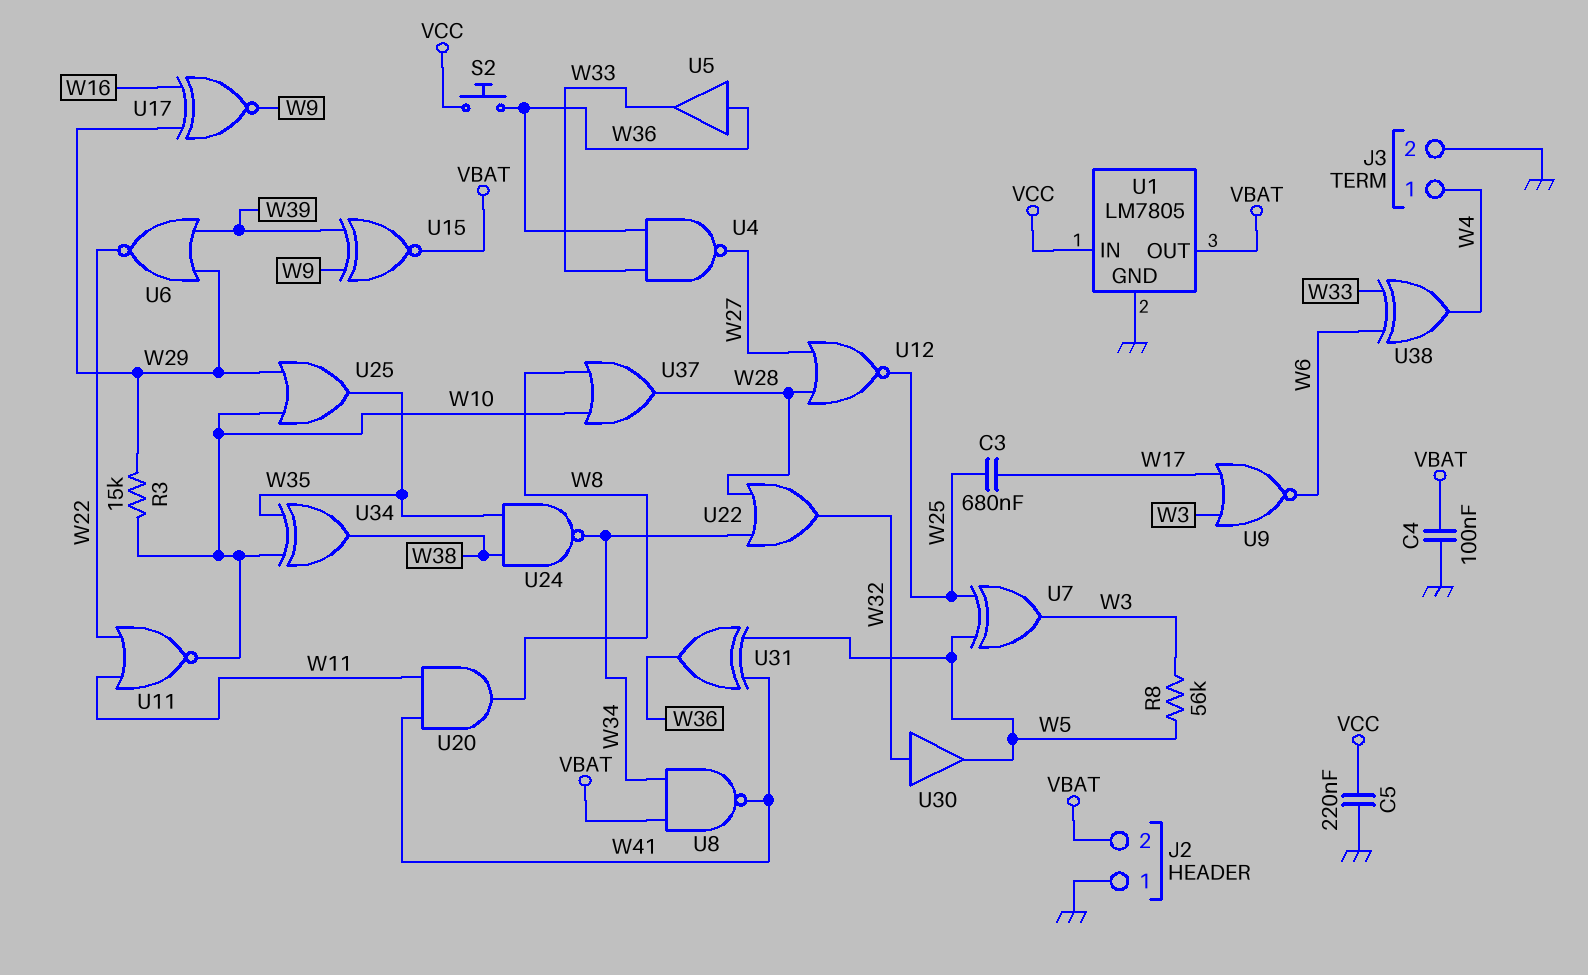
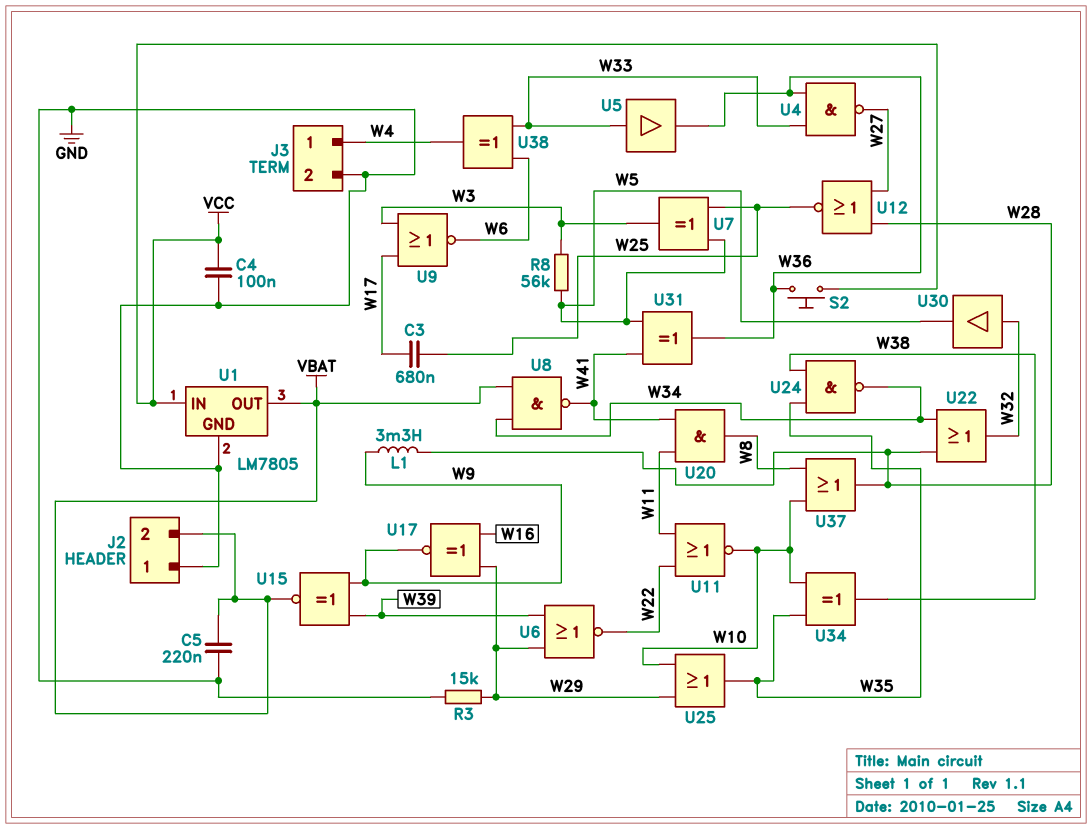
C4: 100nF (GND, VBAT) -> 100nF (GND, VCC)
C5: 220nF (GND, VCC) -> 220nF (GND, VBAT)
L1: none -> 3.3mH (W9, W28)
R3: 15k (W10, W29) -> 15k (GND, W29)
U5: buffer (in W36, out W33) -> buffer (in W33, out W36)

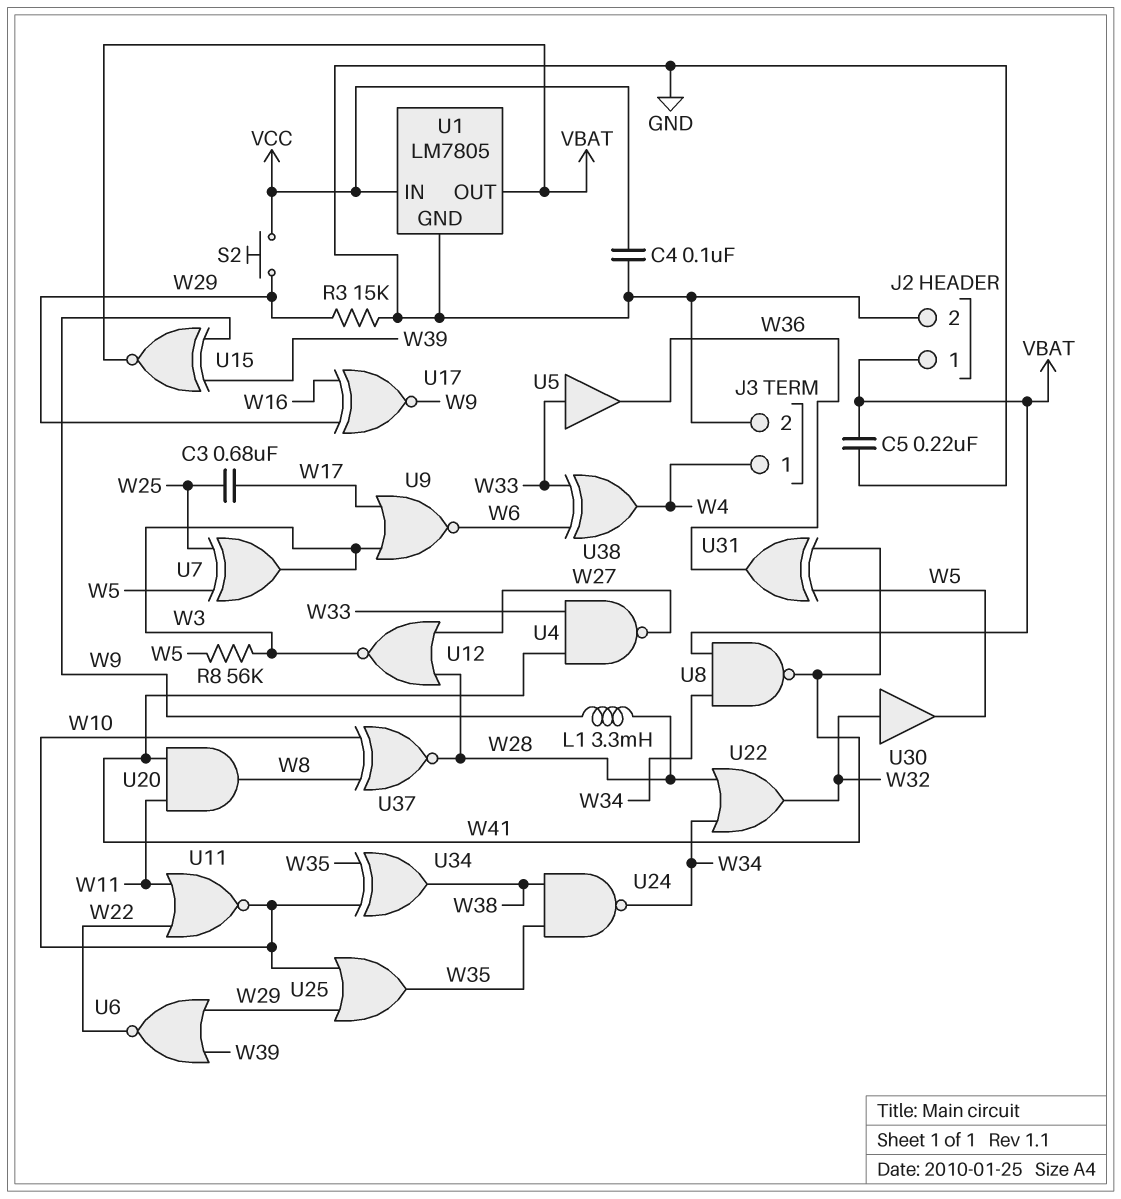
J2 pin 1: GND -> VBAT
J2 pin 2: VBAT -> GND
S2: button (VCC, W36) -> button (VCC, W29)
U4: NAND (in W33, in W36, out W27) -> NAND (in W33, in W41, out W27)
U12: NOR (in W27, in W28, out W25) -> NOR (in W27, in W28, out W3)
U37: OR (in W8, in W10, out W28) -> XNOR (in W8, in W10, out W28)

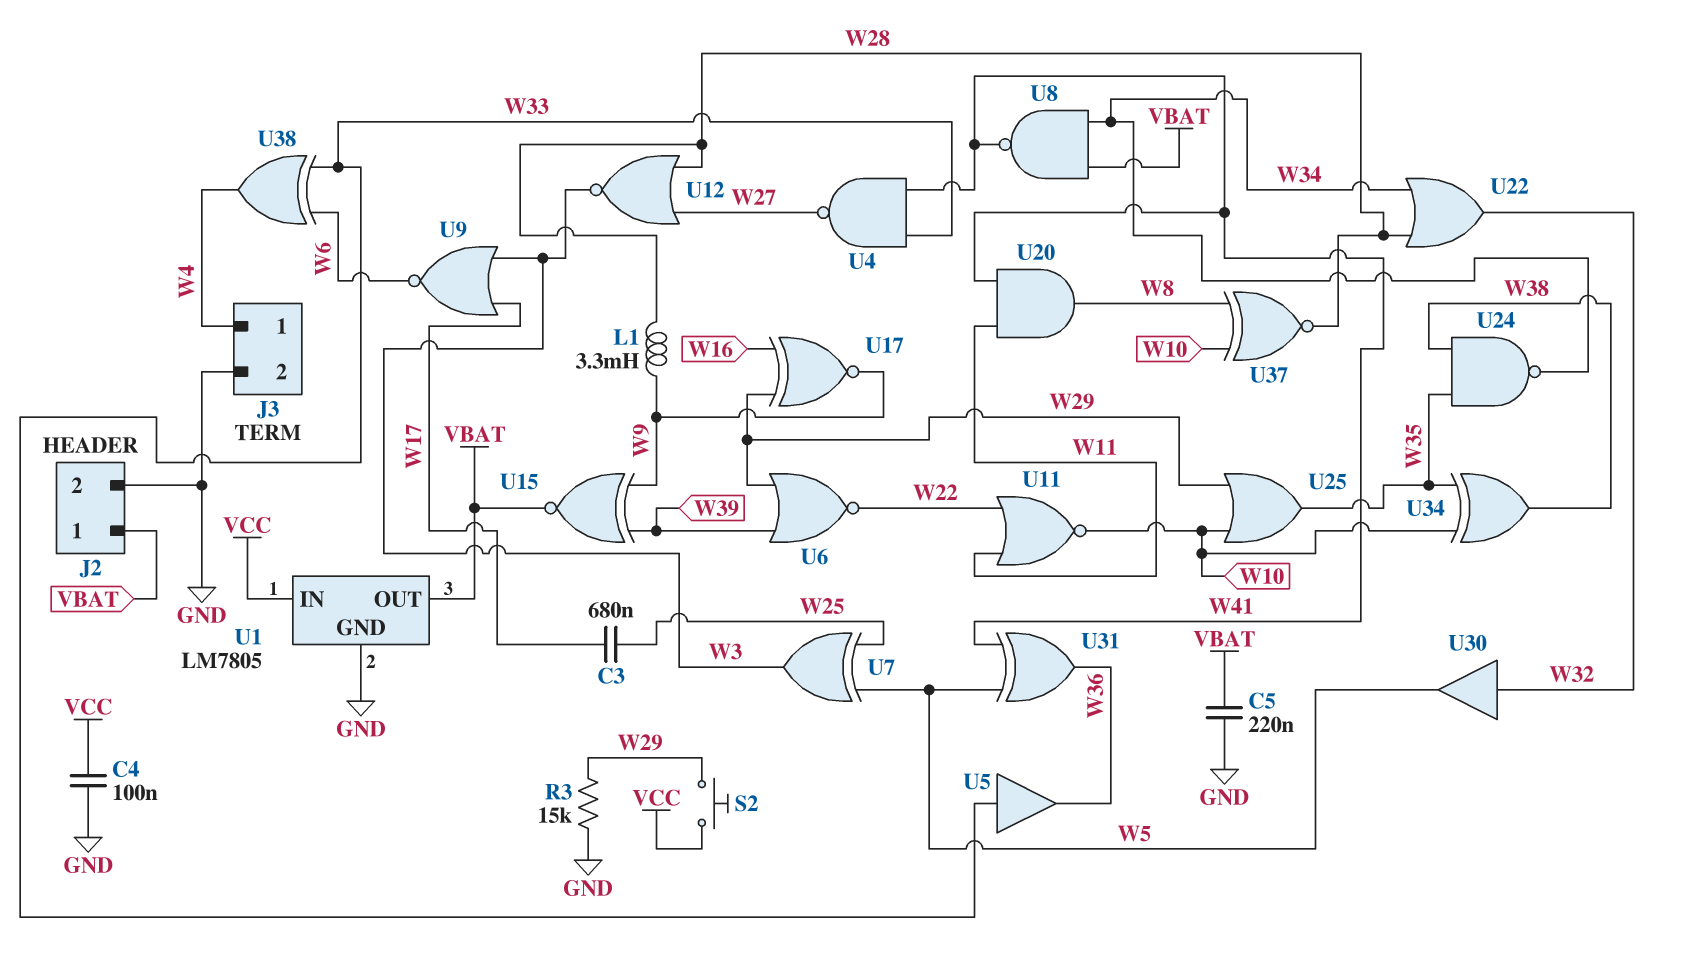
R8: 56k (W3, W5) -> none

